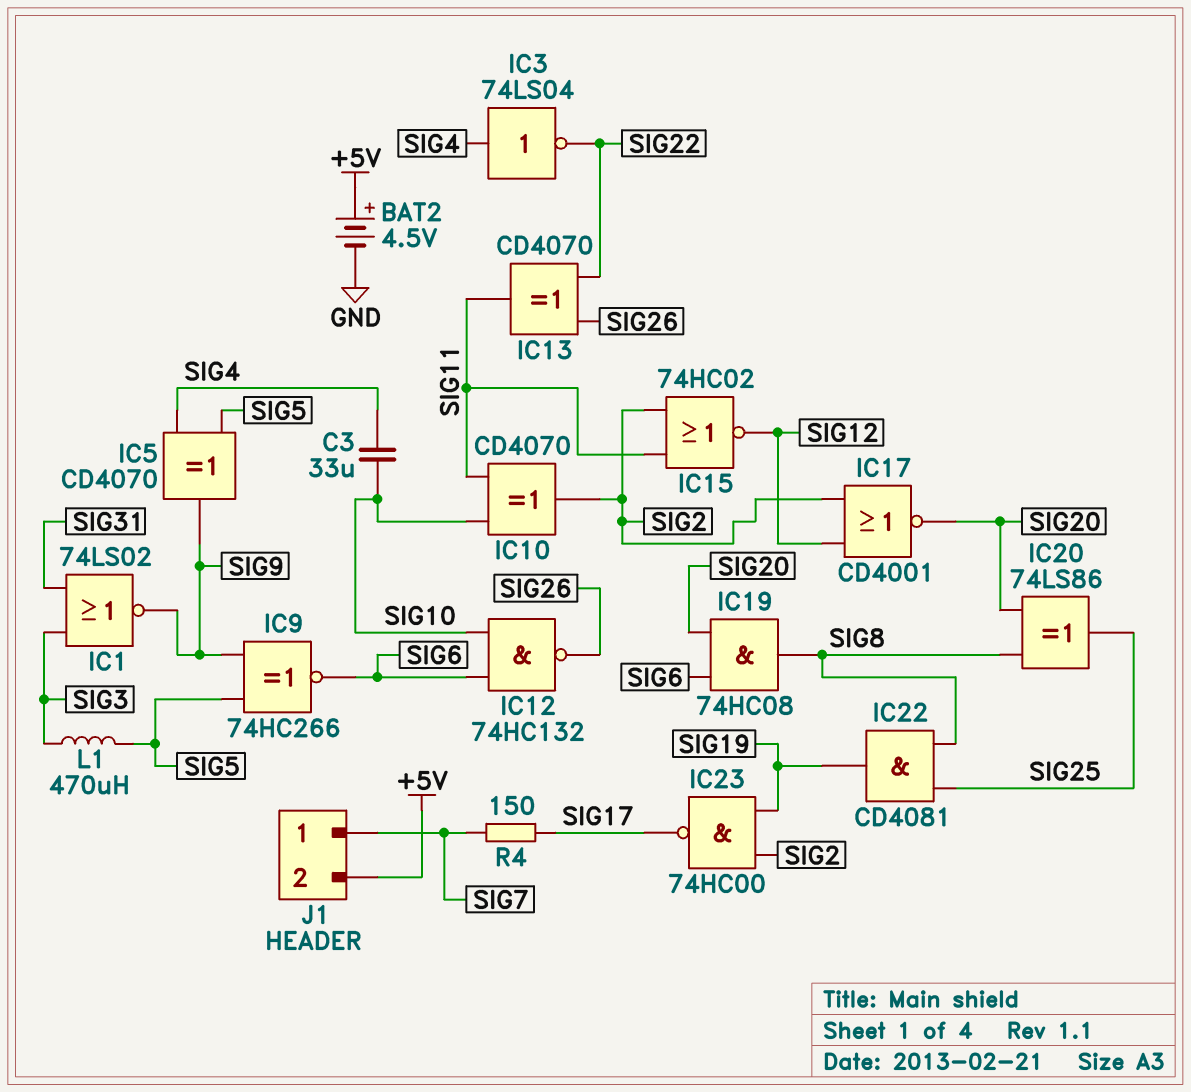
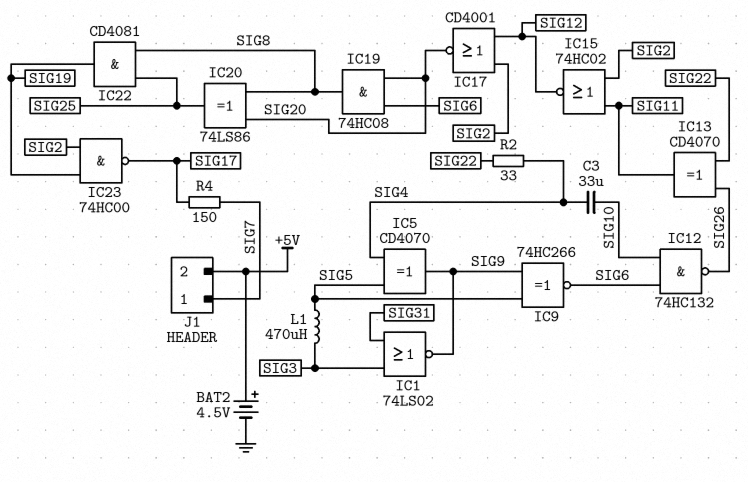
IC3: NOT 74LS04 (in SIG4, out SIG22) -> none
IC10: XOR CD4070 (in SIG10, in SIG11, out SIG2) -> none
R2: none -> 33 (SIG4, SIG22)

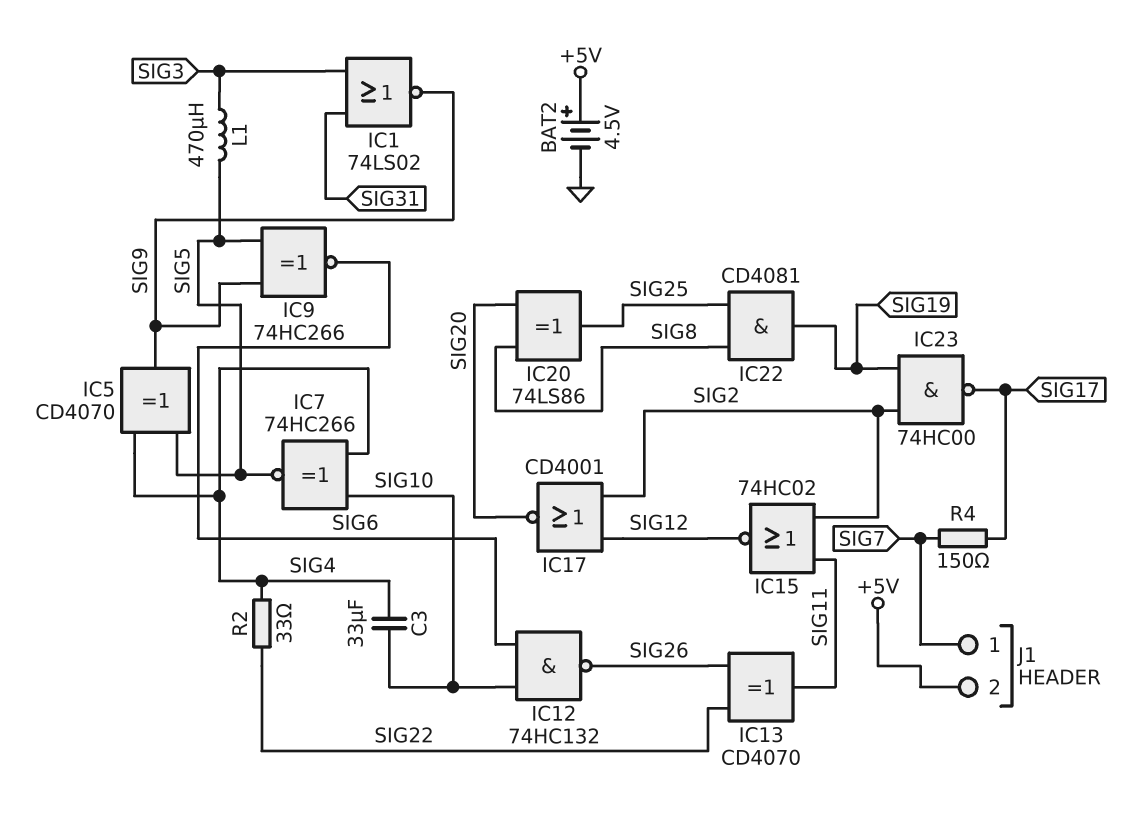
IC7: none -> XNOR 74HC266 (in SIG4, in SIG10, out SIG5)
IC19: AND 74HC08 (in SIG6, in SIG20, out SIG8) -> none

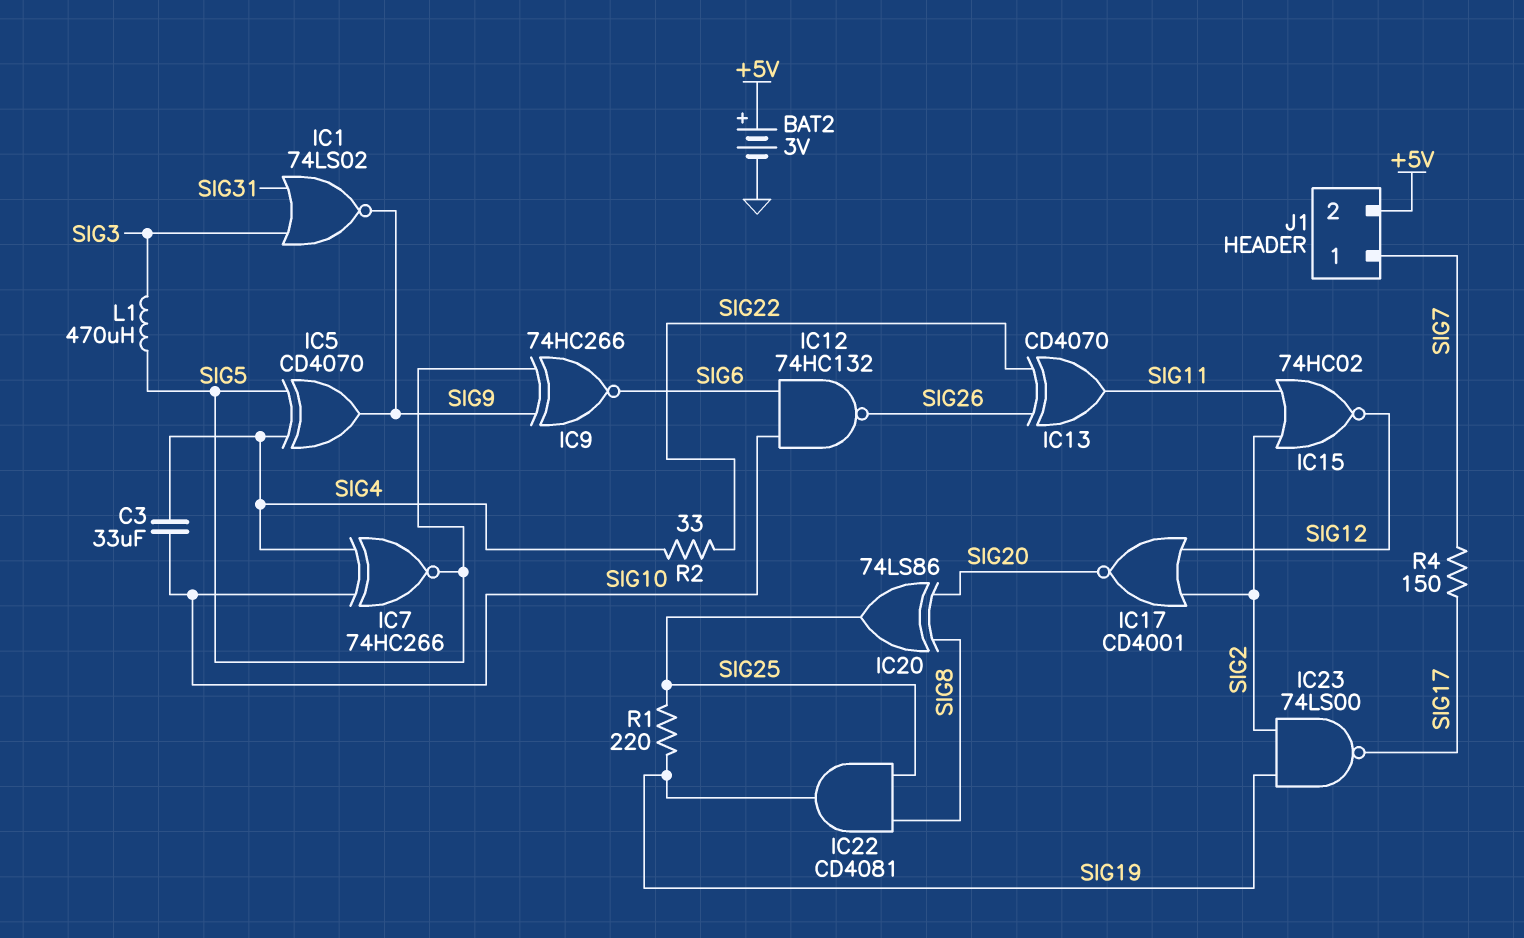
BAT2: 4.5V (plus +5V, minus GND) -> 3V (plus +5V, minus GND)
IC23: NAND 74HC00 (in SIG2, in SIG19, out SIG17) -> NAND 74LS00 (in SIG2, in SIG19, out SIG17)
R1: none -> 220 (SIG19, SIG25)

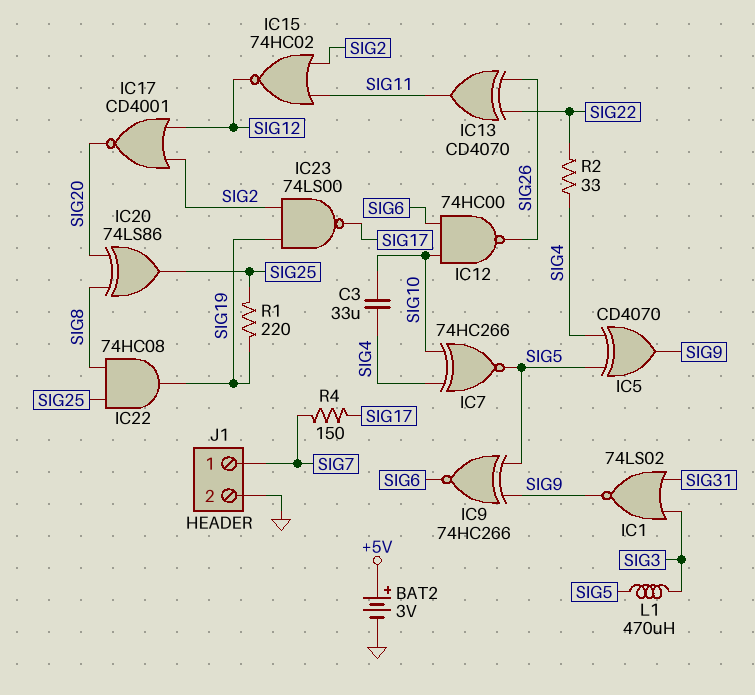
IC12: NAND 74HC132 (in SIG6, in SIG10, out SIG26) -> NAND 74HC00 (in SIG6, in SIG10, out SIG26)
IC22: AND CD4081 (in SIG8, in SIG25, out SIG19) -> AND 74HC08 (in SIG8, in SIG25, out SIG19)
J1 pin 2: +5V -> GND

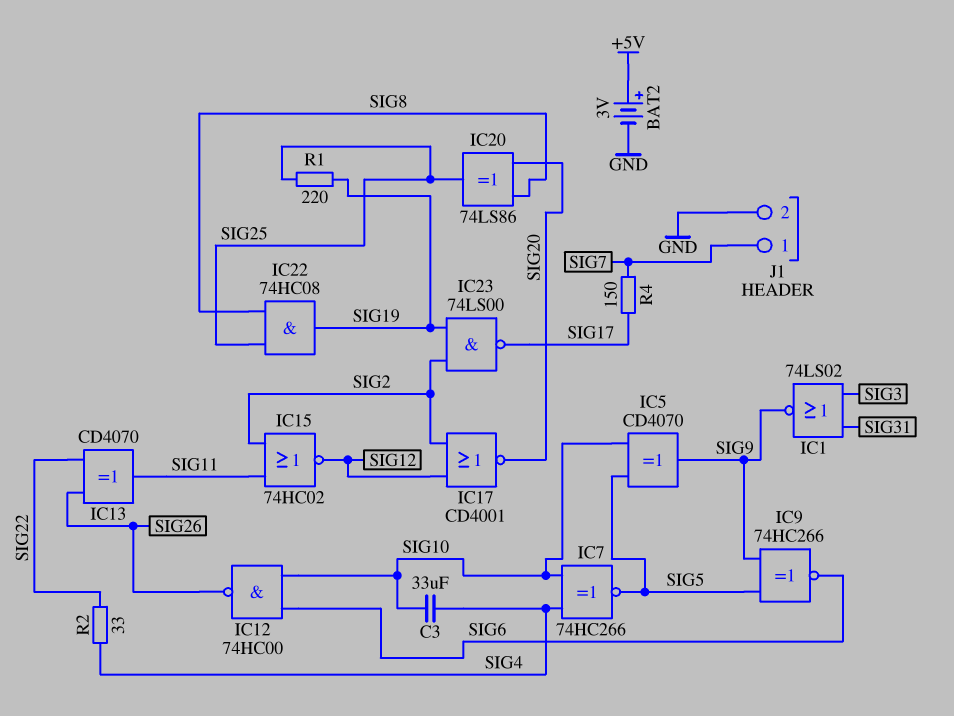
IC5: XOR CD4070 (in SIG4, in SIG5, out SIG9) -> XOR CD4070 (in SIG5, in SIG10, out SIG9)
L1: 470uH (SIG3, SIG5) -> none

